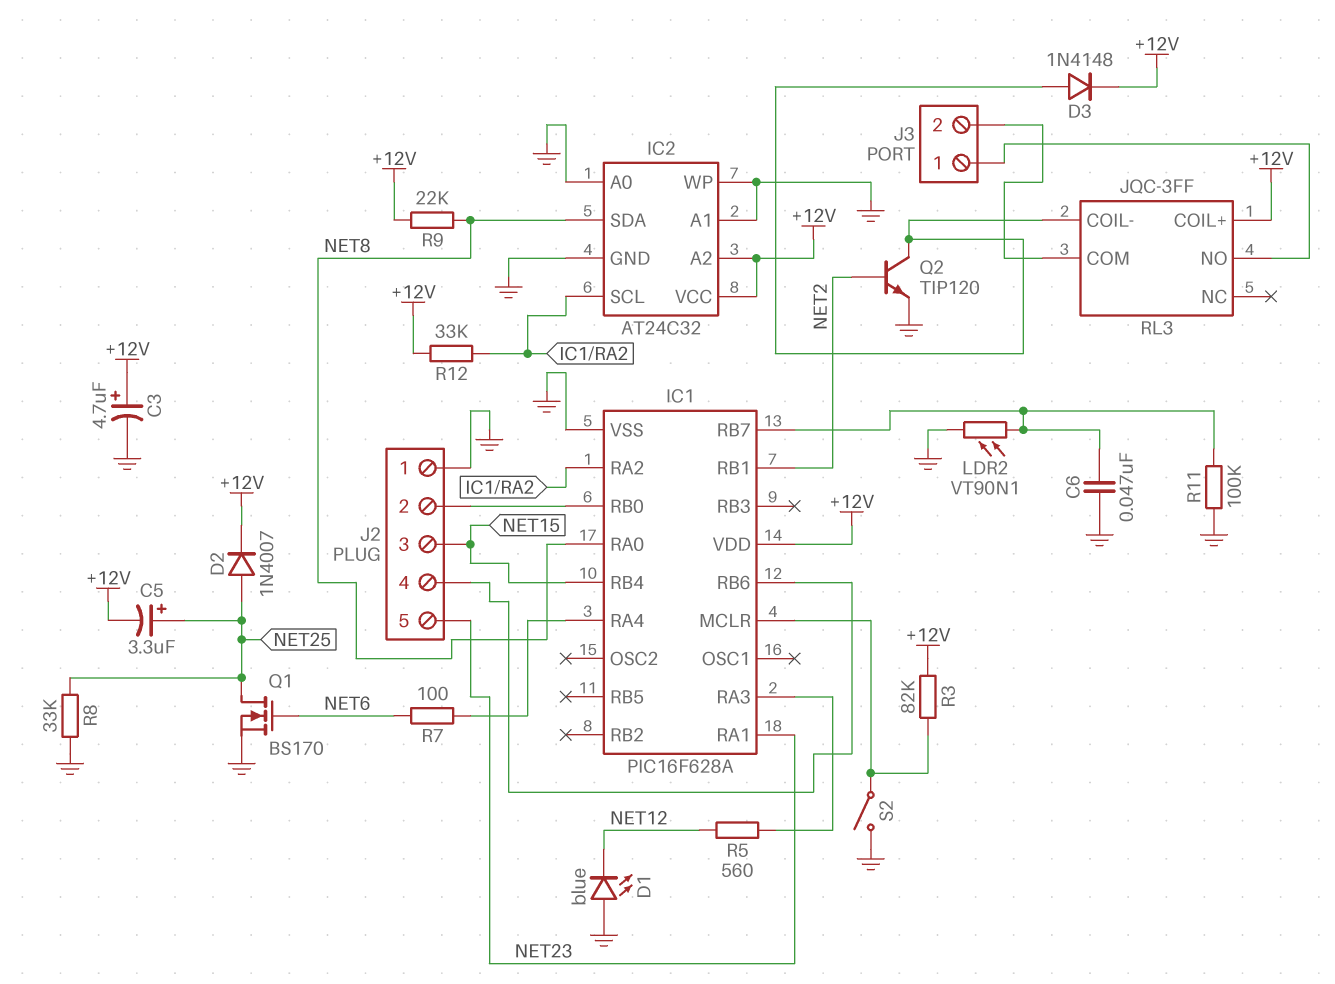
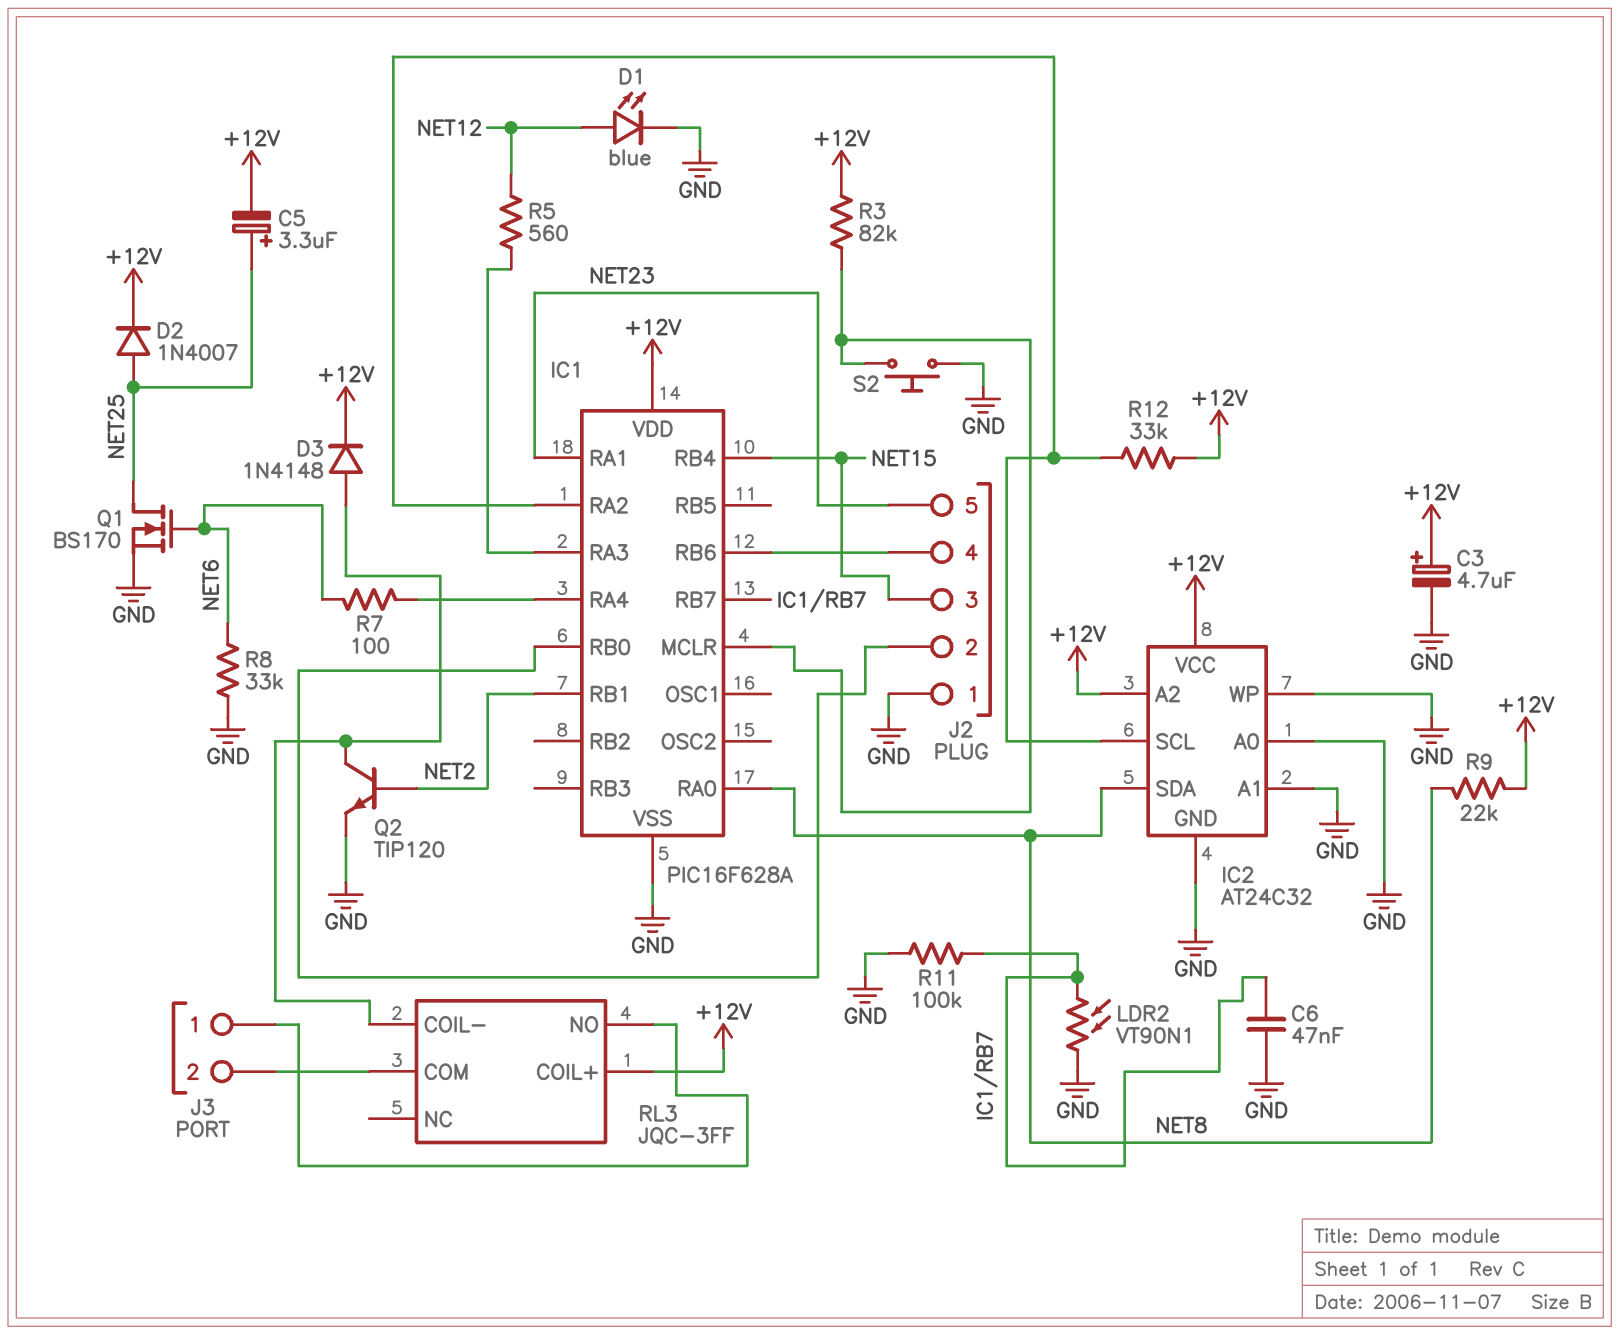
D1: LED blue (A GND, K NET12) -> LED blue (A NET12, K GND)
R8: 33k (GND, NET25) -> 33k (GND, NET6)
S2: switch (GND, IC1/MCLR) -> button (GND, IC1/MCLR)

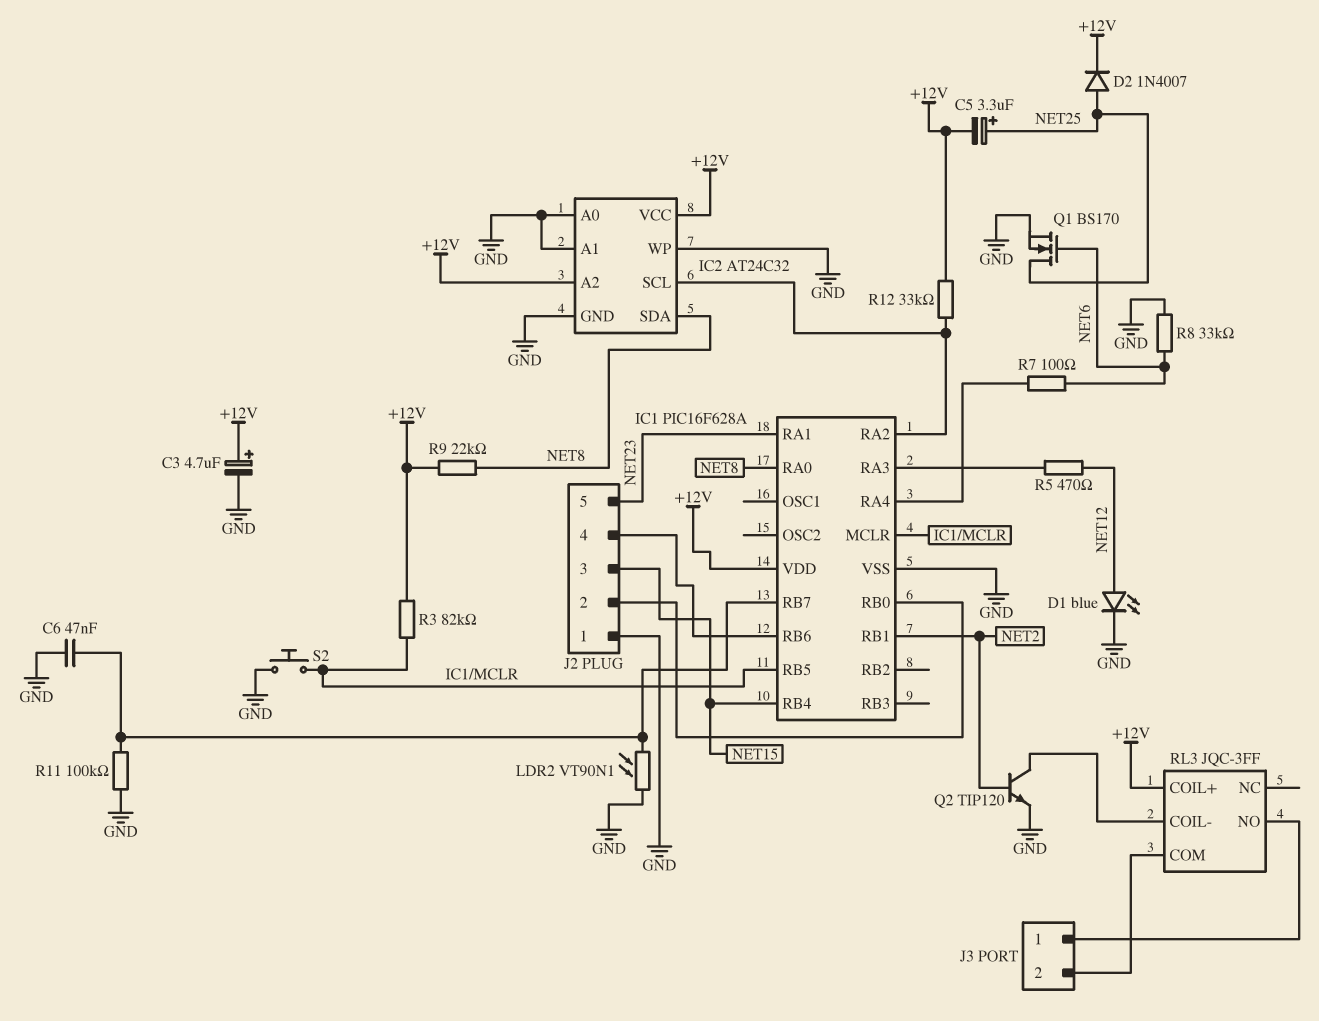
D3: diode 1N4148 (A RL3/COIL-, K +12V) -> none
IC1 pin RB5: none -> IC1/MCLR
R5: 560 (IC1/RA3, NET12) -> 470 (IC1/RA3, NET12)

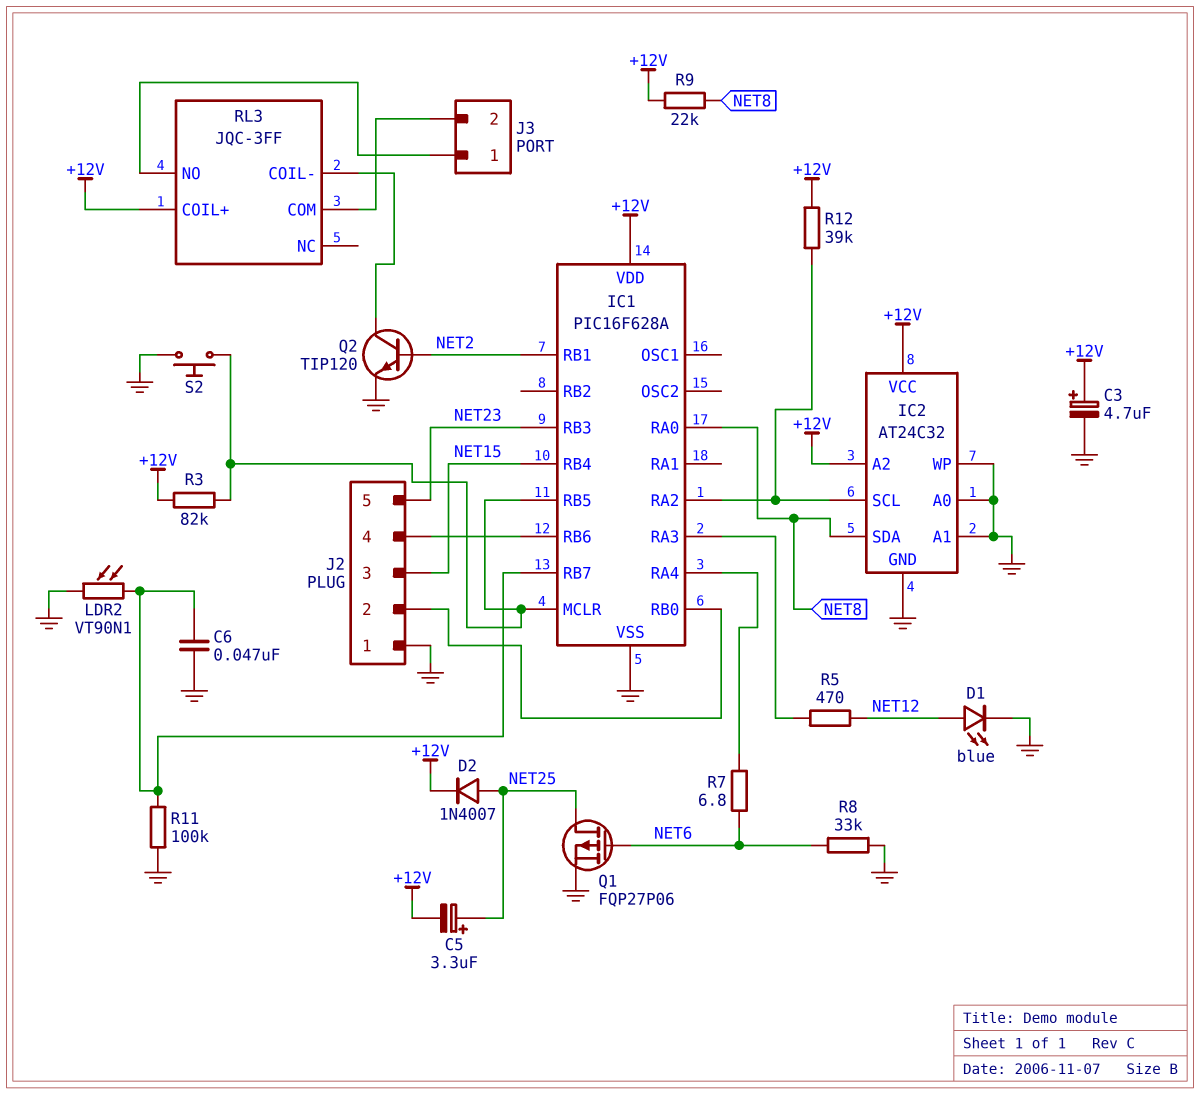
IC1 pin RA1: NET23 -> none
IC1 pin RB3: none -> NET23
Q1: NMOS BS170 (G NET6, D NET25, S GND) -> PMOS FQP27P06 (G NET6, D NET25, S GND)
R7: 100 (IC1/RA4, NET6) -> 6.8 (IC1/RA4, NET6)
R12: 33k (+12V, IC1/RA2) -> 39k (+12V, IC1/RA2)

